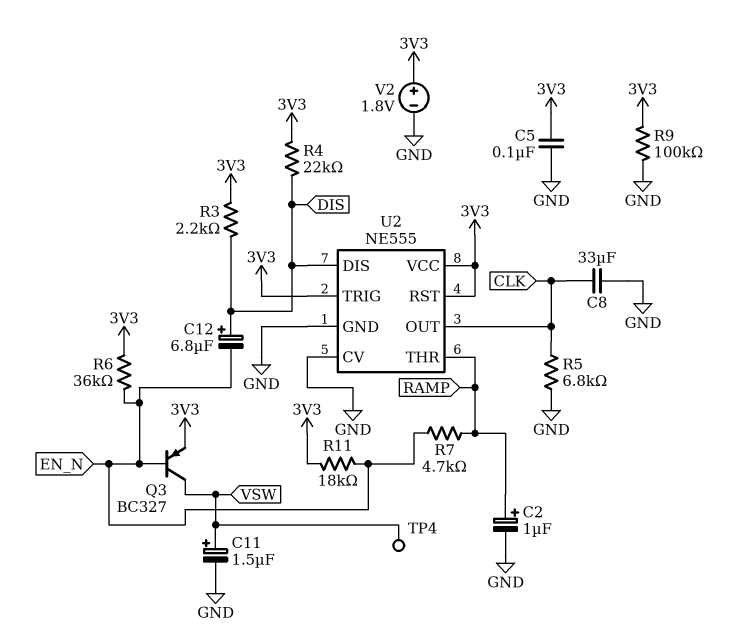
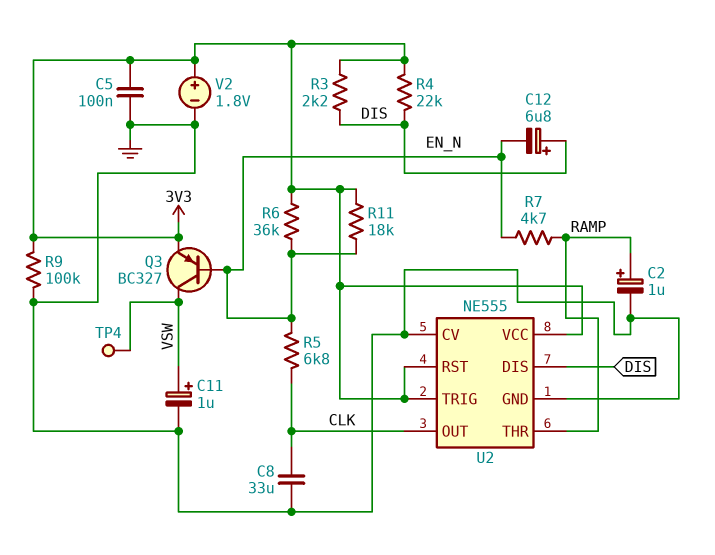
C11: 1.5uF (plus VSW, minus GND) -> 1uF (plus VSW, minus GND)
R5: 6.8k (CLK, GND) -> 6.8k (CLK, EN_N)

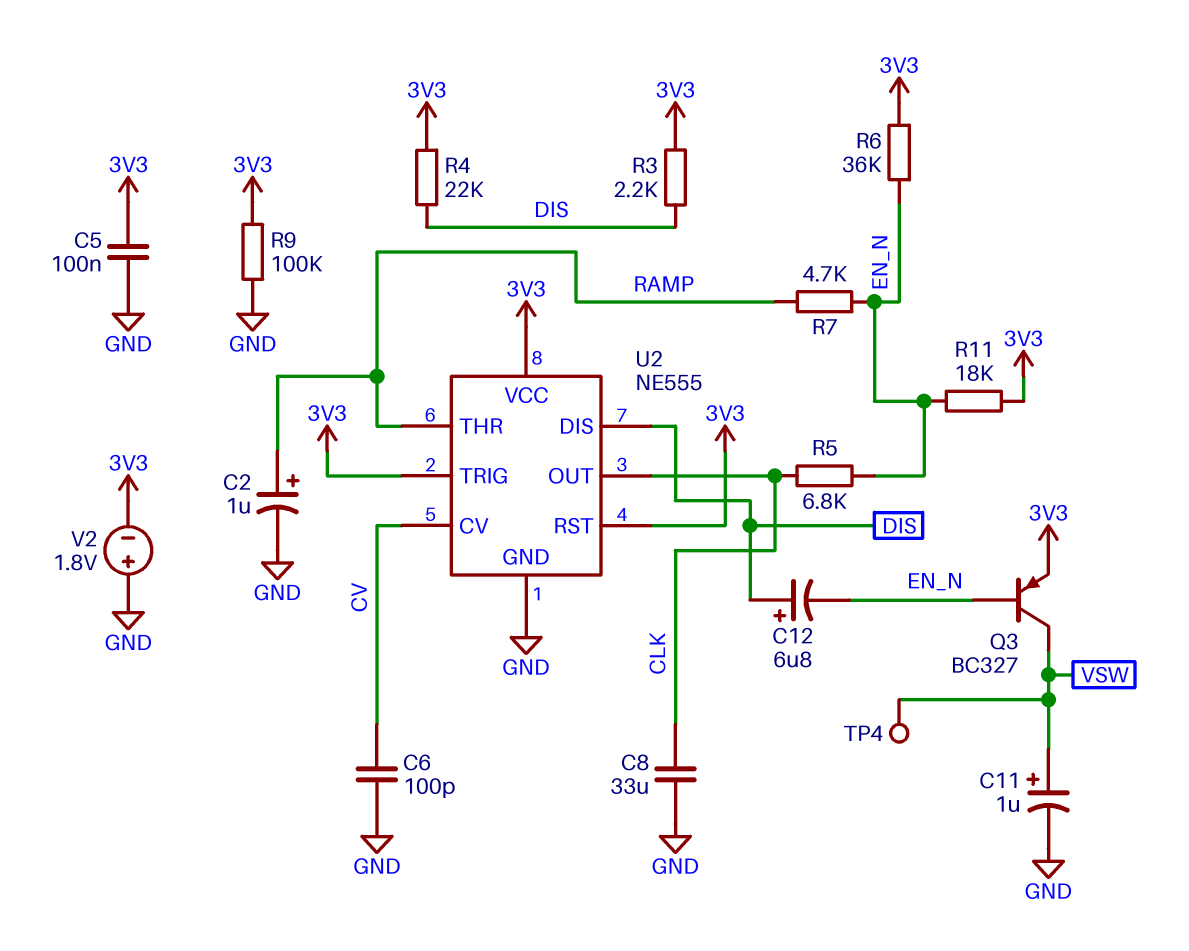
C6: none -> 100pF (CV, GND)
U2 pin CV: GND -> CV
V2: 1.8V (plus 3V3, minus GND) -> 1.8V (plus GND, minus 3V3)

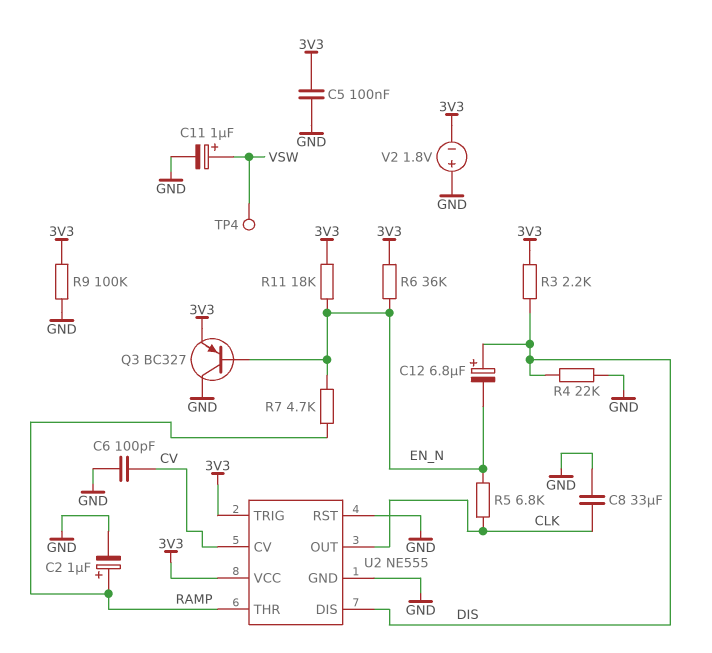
Q3: PNP BC327 (B EN_N, C VSW, E 3V3) -> PNP BC327 (B EN_N, C GND, E 3V3)
R4: 22k (3V3, DIS) -> 22k (DIS, GND)
U2 pin RST: 3V3 -> GND

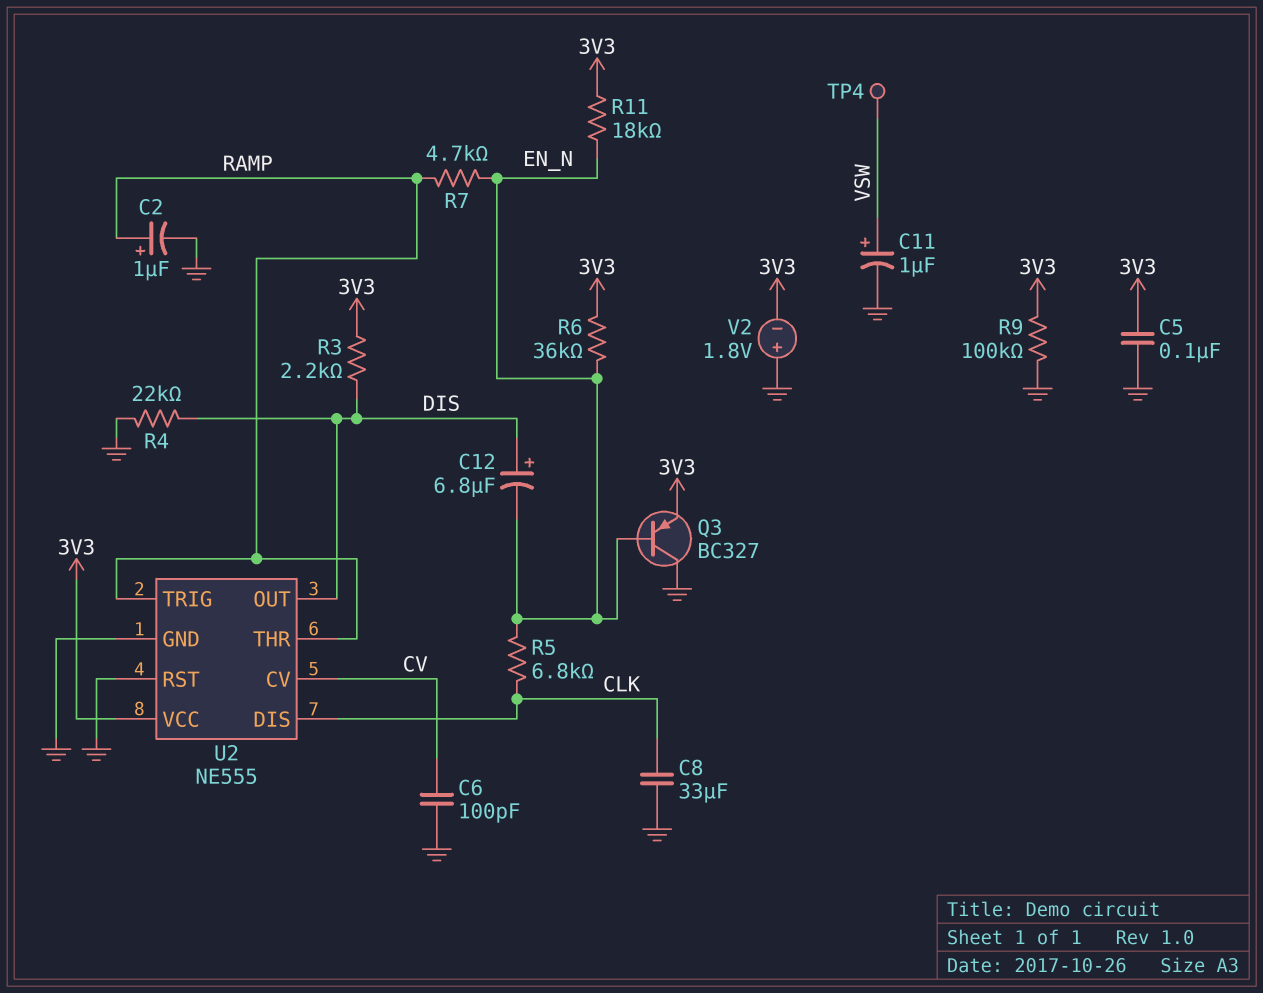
U2 pin DIS: DIS -> CLK
U2 pin OUT: CLK -> DIS
U2 pin TRIG: 3V3 -> RAMP

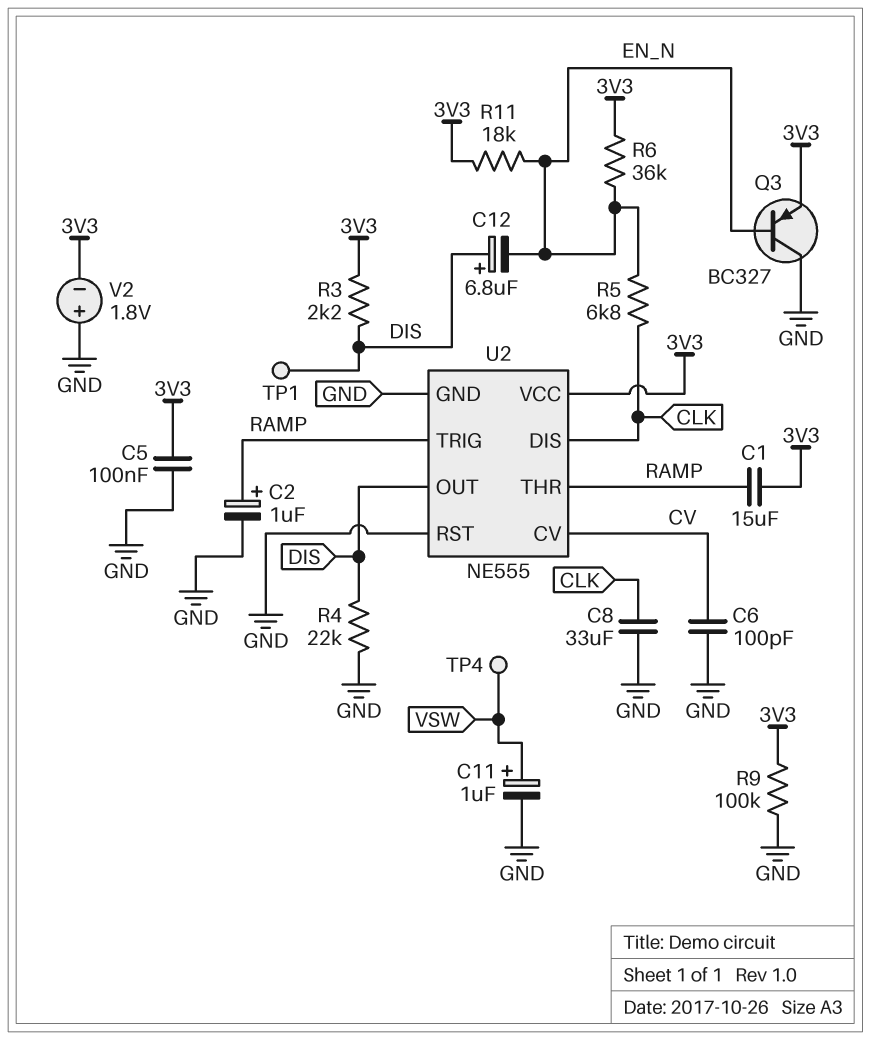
C1: none -> 15uF (3V3, RAMP)
R7: 4.7k (EN_N, RAMP) -> none
TP1: none -> test point (DIS)

